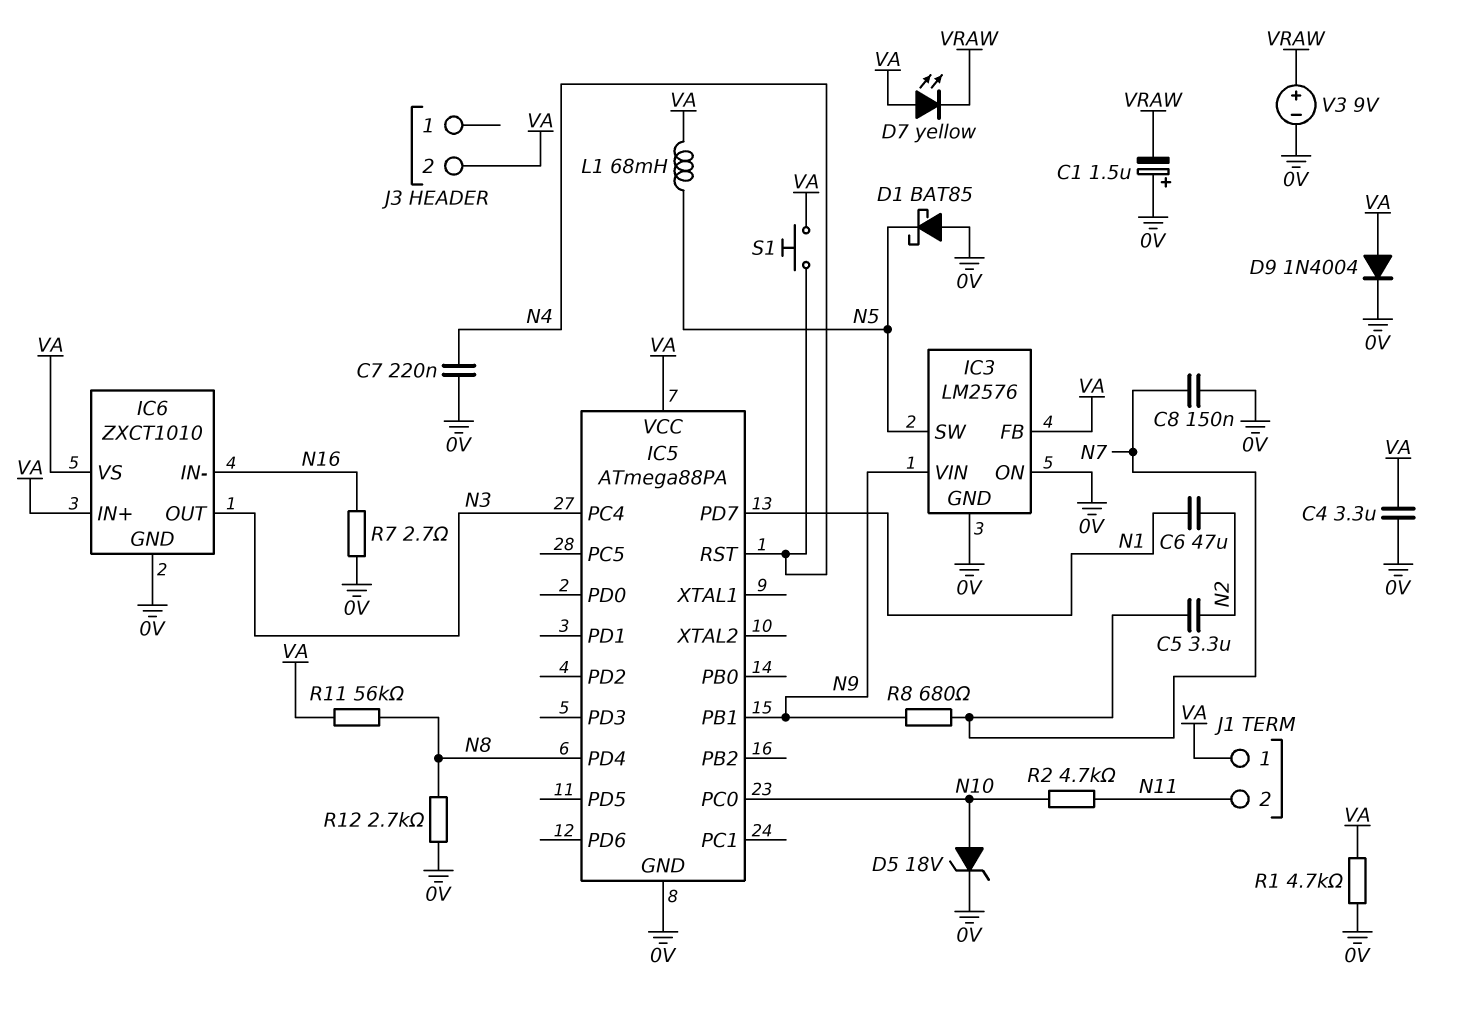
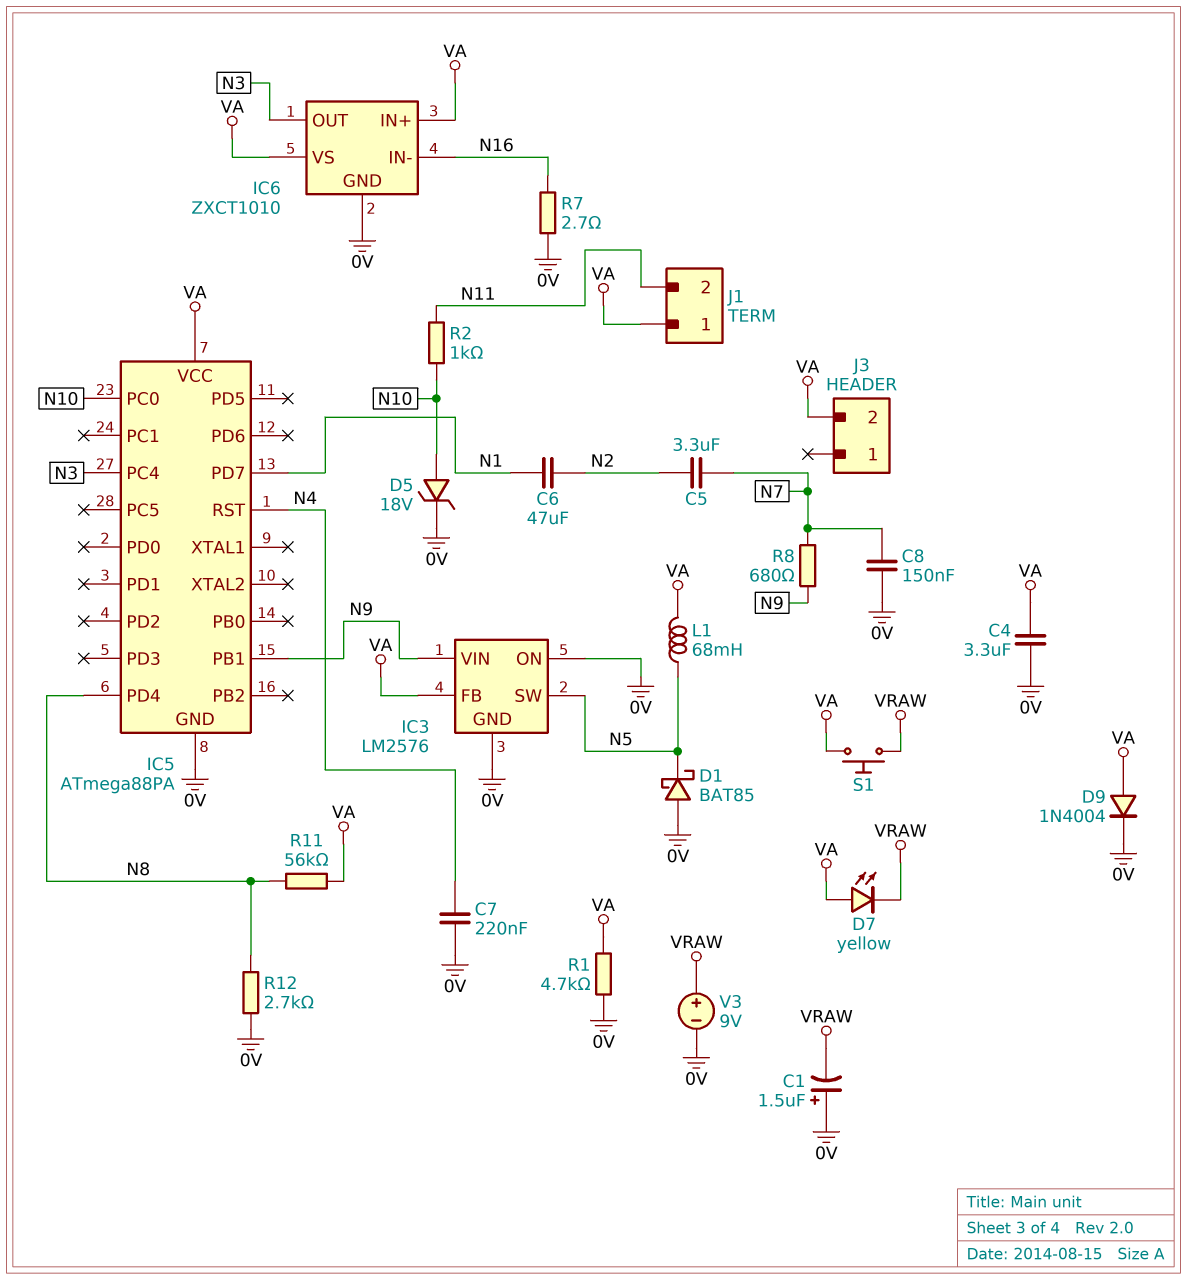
R2: 4.7k (N10, N11) -> 1k (N10, N11)
S1: button (N4, VA) -> button (VA, VRAW)

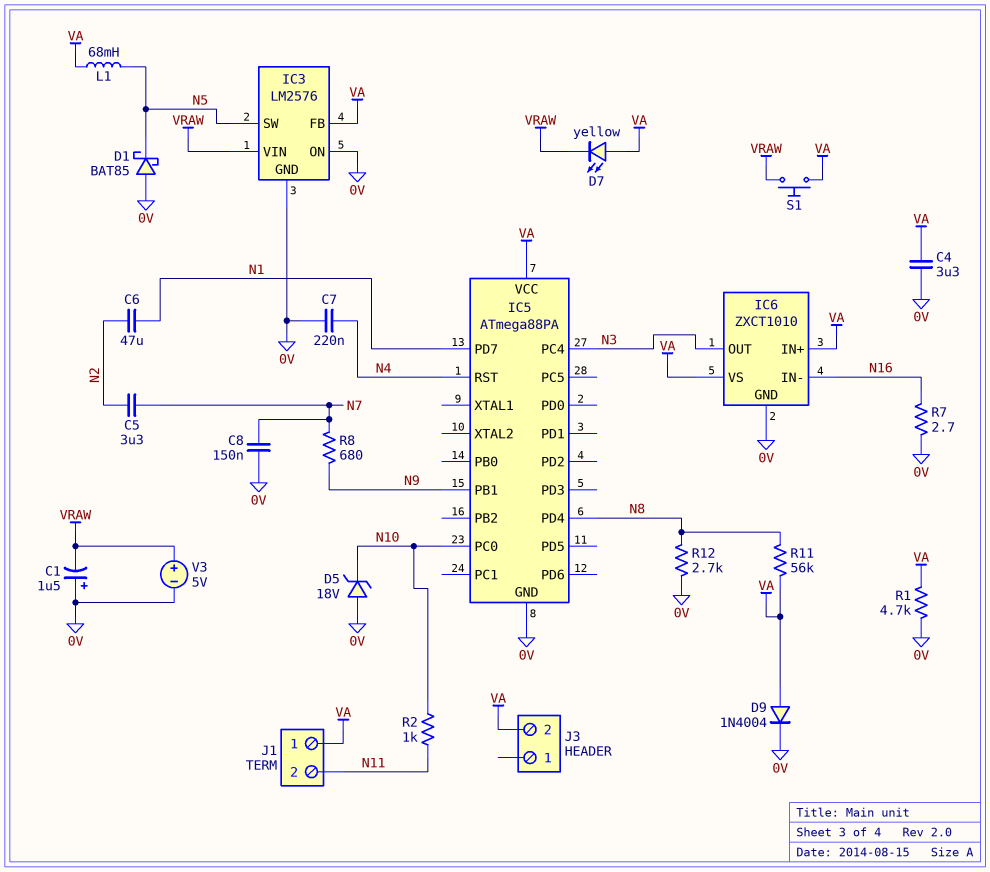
D5: zener 18V (A N10, K 0V) -> zener 18V (A 0V, K N10)
IC3 pin VIN: N9 -> VRAW
V3: 9V (plus VRAW, minus 0V) -> 5V (plus VRAW, minus 0V)

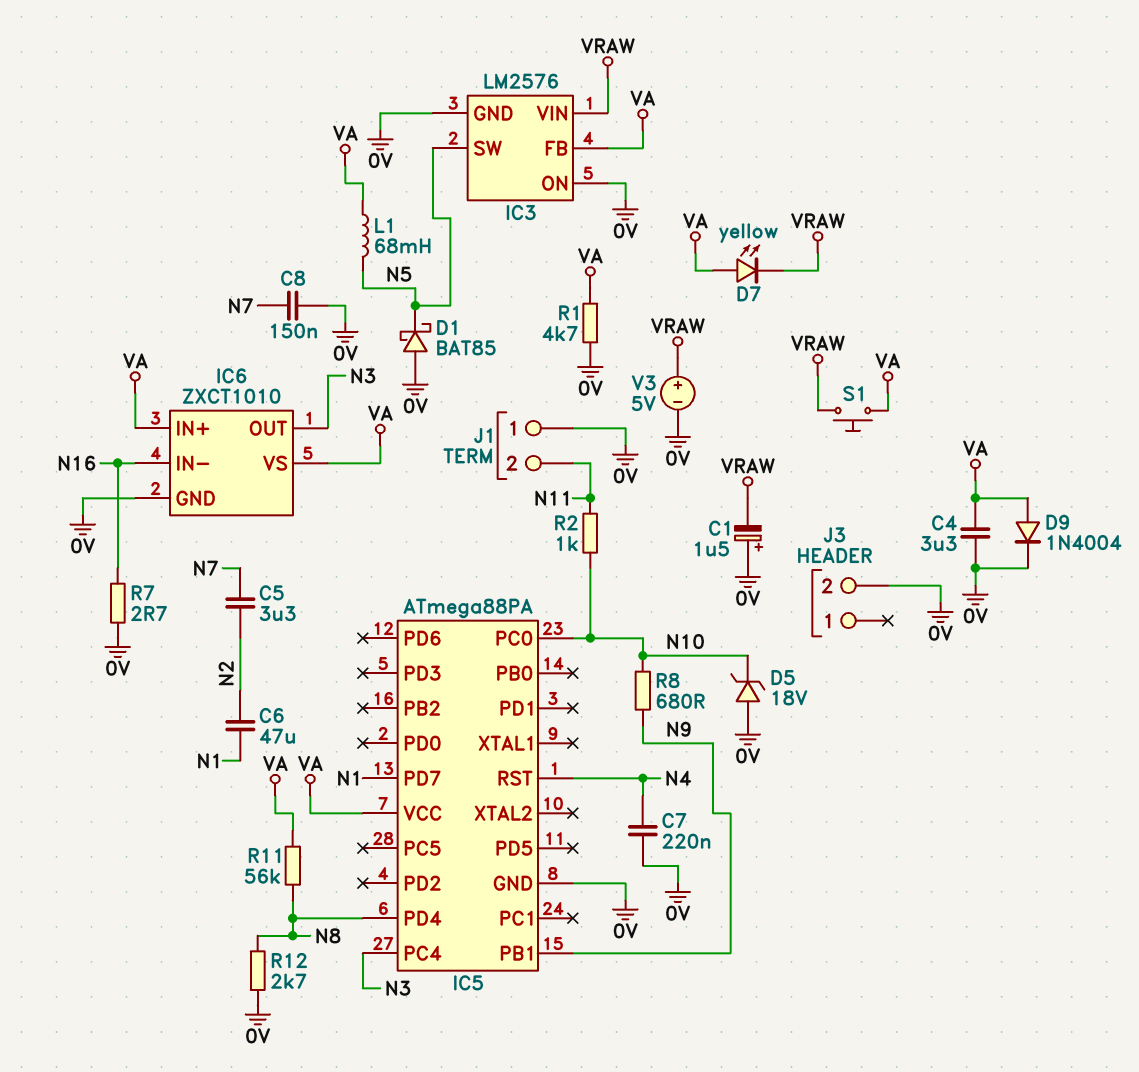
J1 pin 1: VA -> 0V
J3 pin 2: VA -> 0V
R8: 680 (N7, N9) -> 680 (N9, N10)

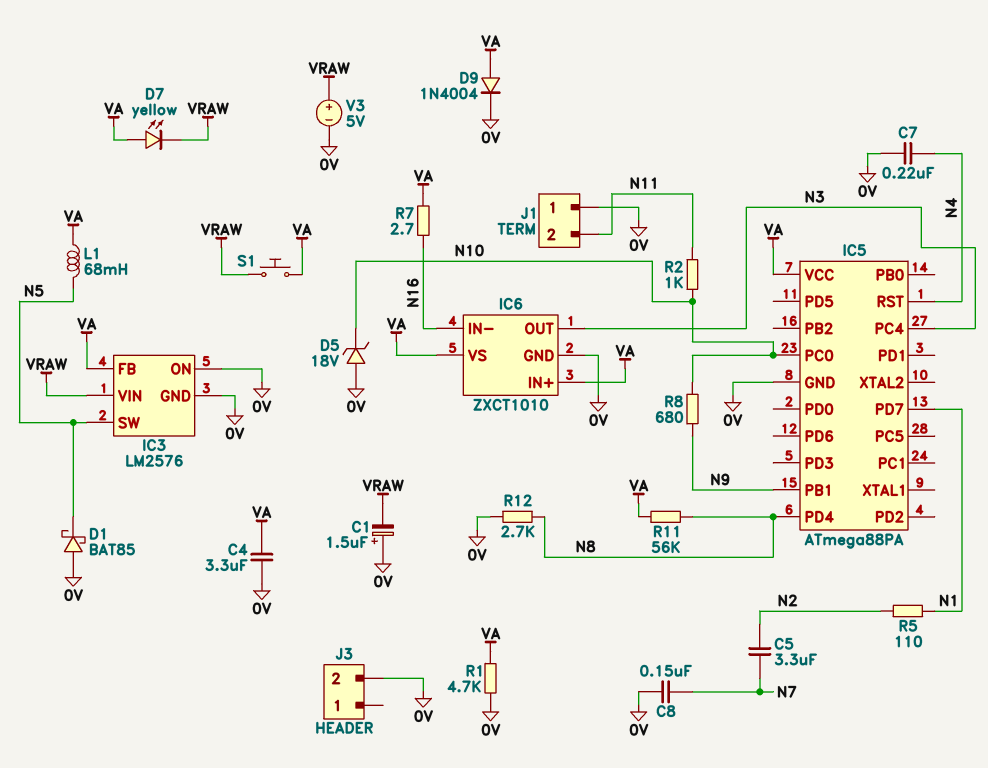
C6: 47uF (N1, N2) -> none
R5: none -> 110 (N1, N2)
R7: 2.7 (0V, N16) -> 2.7 (N16, VA)

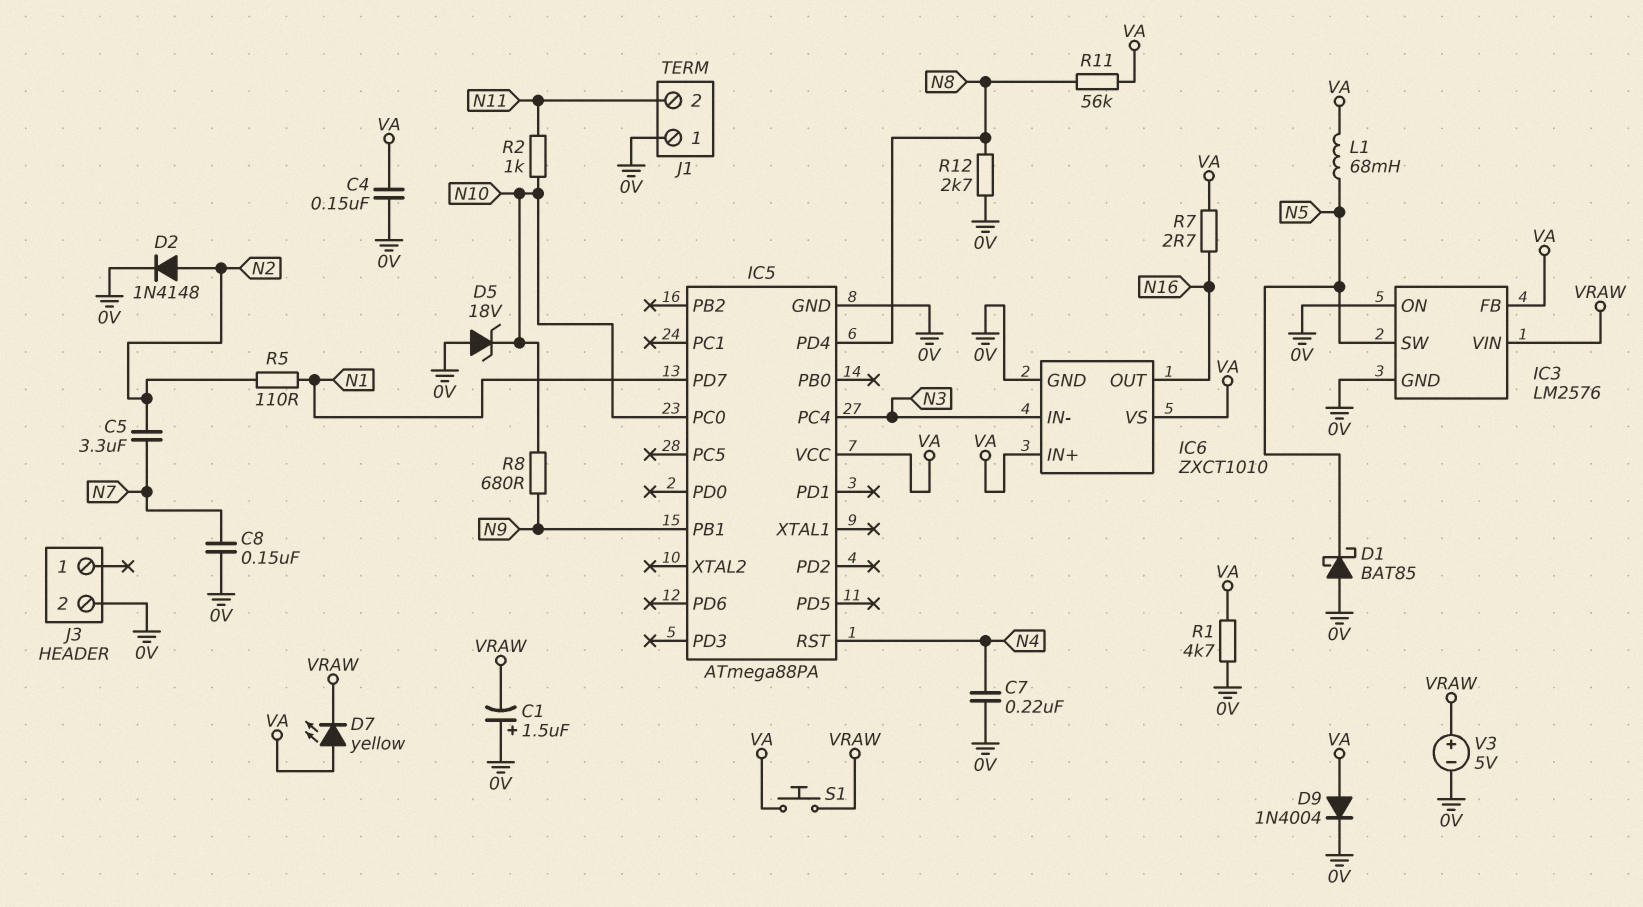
C4: 3.3uF (0V, VA) -> 150nF (0V, VA)
D2: none -> diode 1N4148 (A N2, K 0V)
IC6 pin IN-: N16 -> N3
IC6 pin OUT: N3 -> N16

